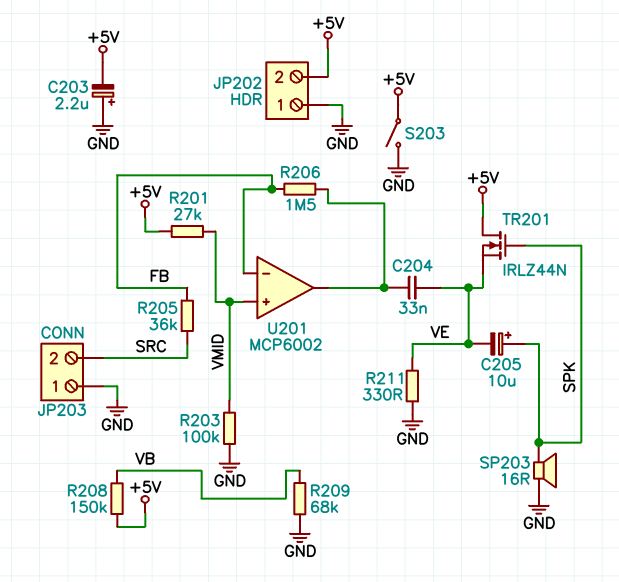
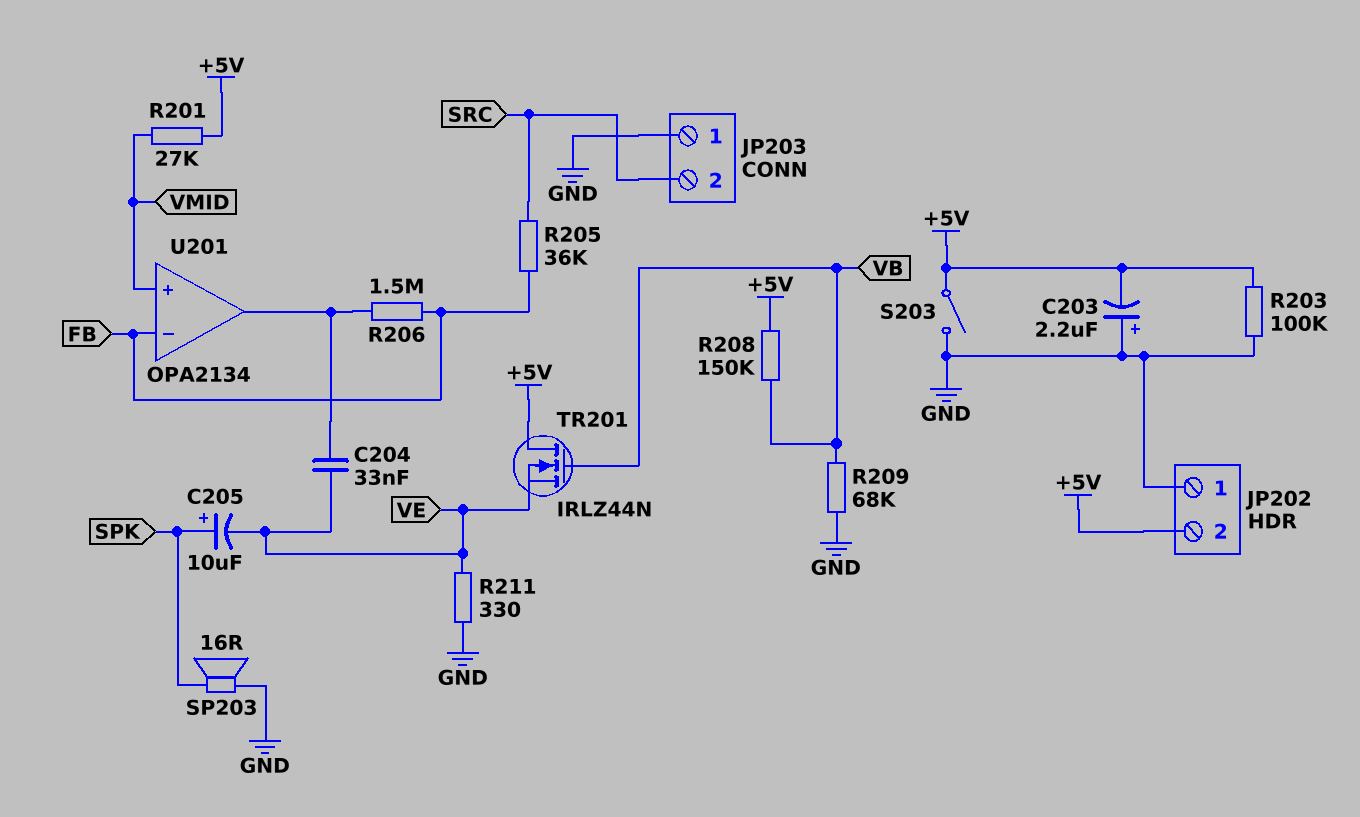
R203: 100k (GND, VMID) -> 100k (+5V, GND)
TR201: NMOS IRLZ44N (G SPK, D +5V, S VE) -> NMOS IRLZ44N (G VB, D +5V, S VE)
U201: MCP6002 -> OPA2134

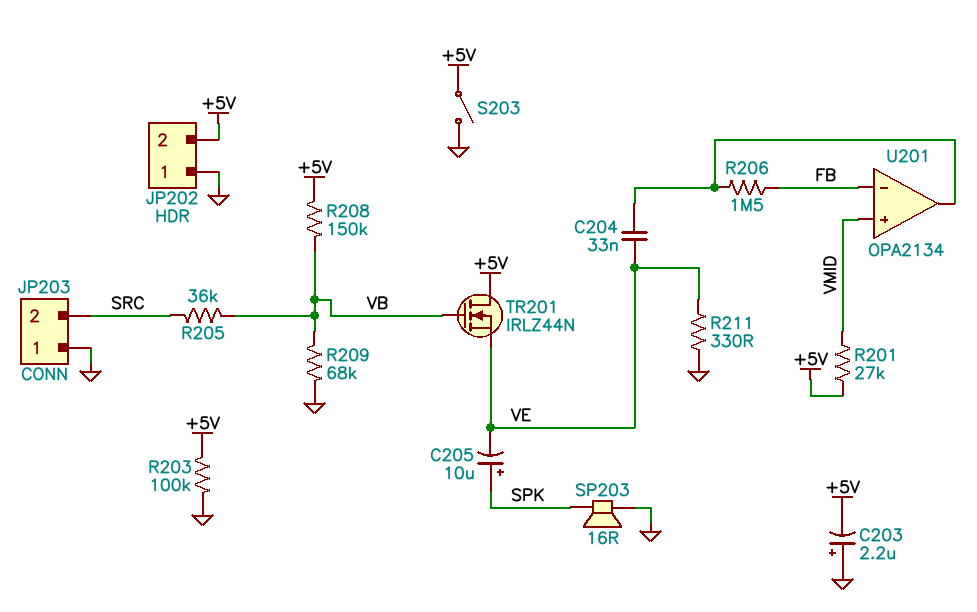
R205: 36k (FB, SRC) -> 36k (SRC, VB)

